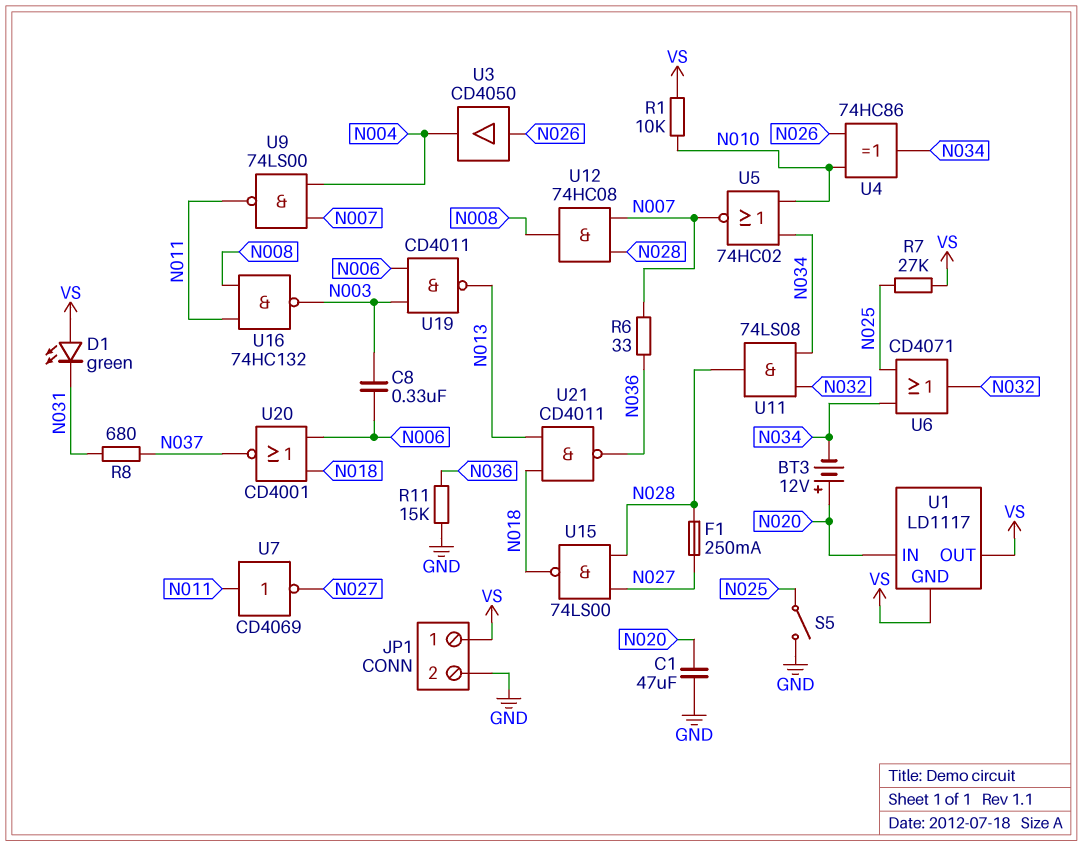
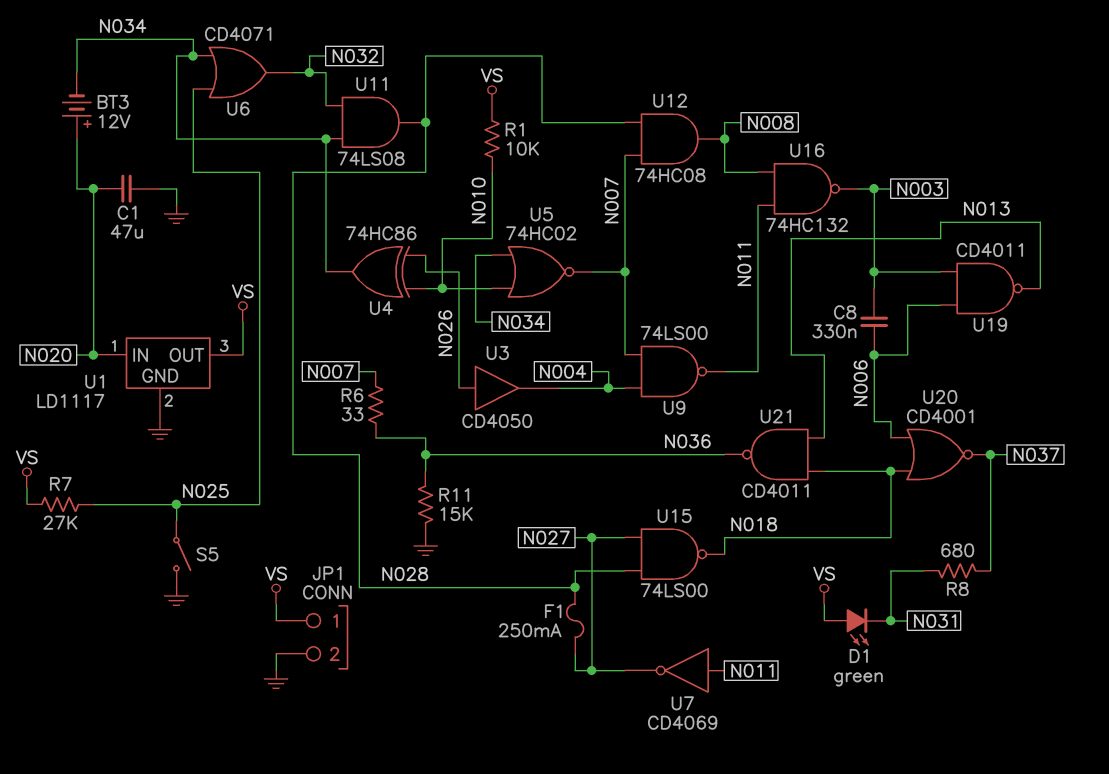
U1 pin GND: VS -> GND

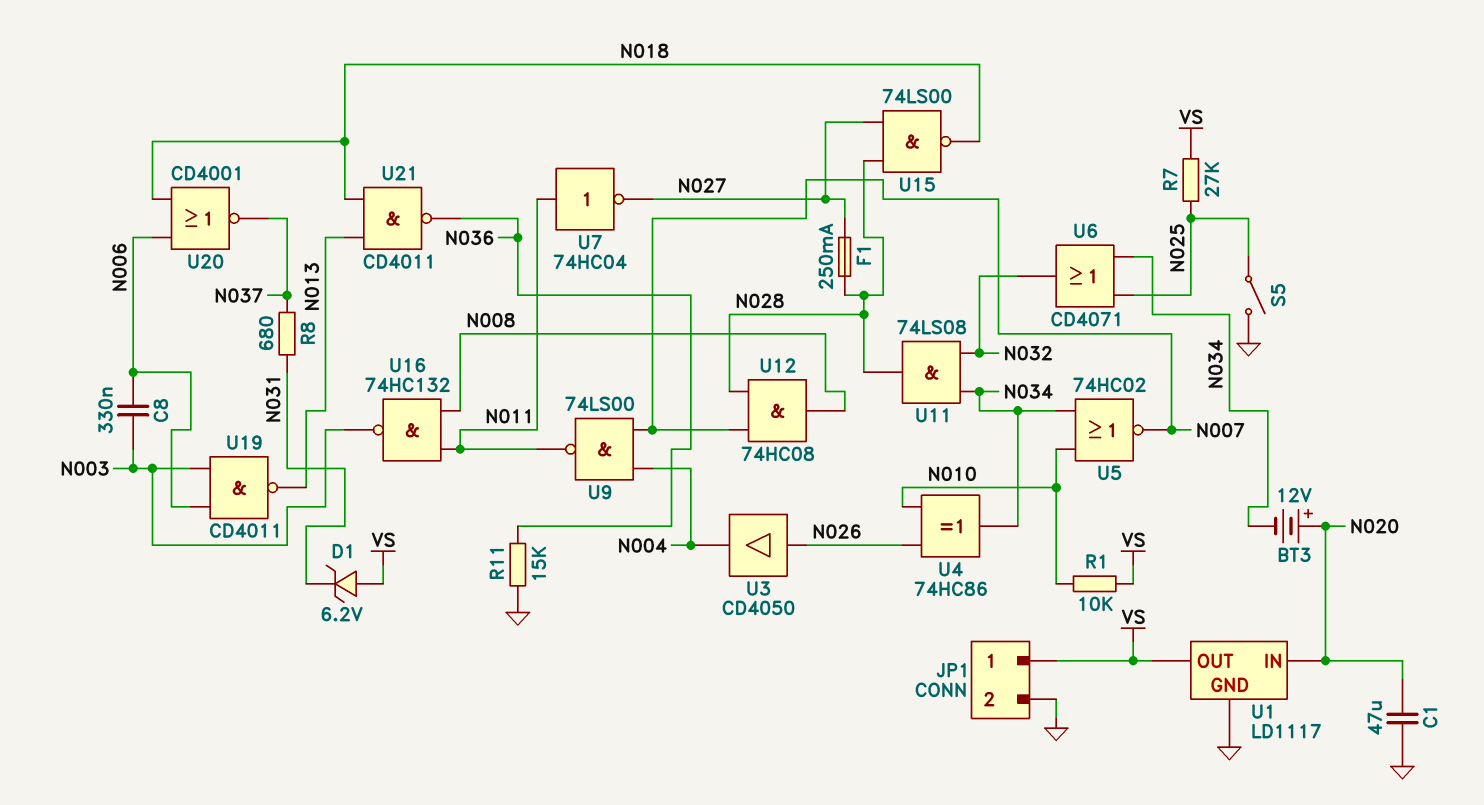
D1: LED green (A VS, K N031) -> zener 6.2V (A VS, K N031)
R6: 33 (N007, N036) -> none
U7: NOT CD4069 (in N011, out N027) -> NOT 74HC04 (in N011, out N027)

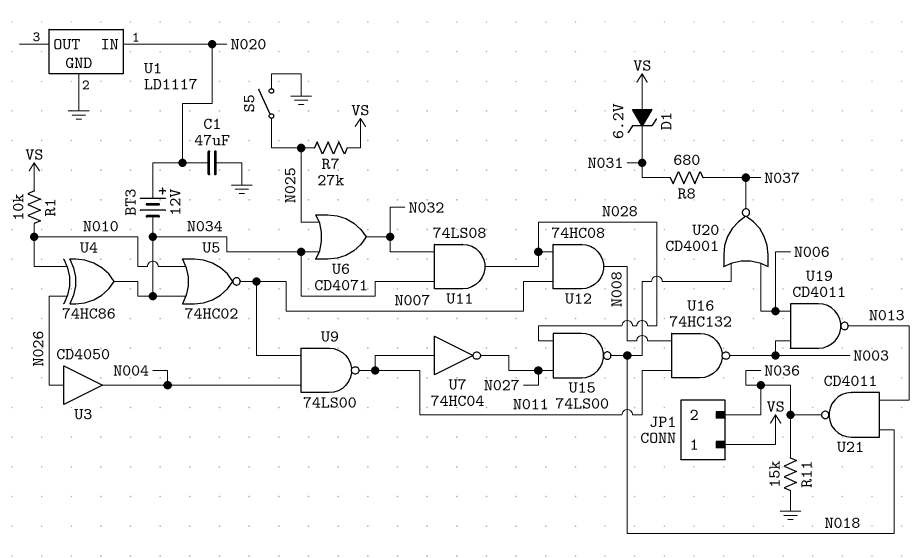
C8: 330nF (N003, N006) -> none
F1: 250mA (N027, N028) -> none
JP1 pin 2: GND -> N036
U1 pin OUT: VS -> none

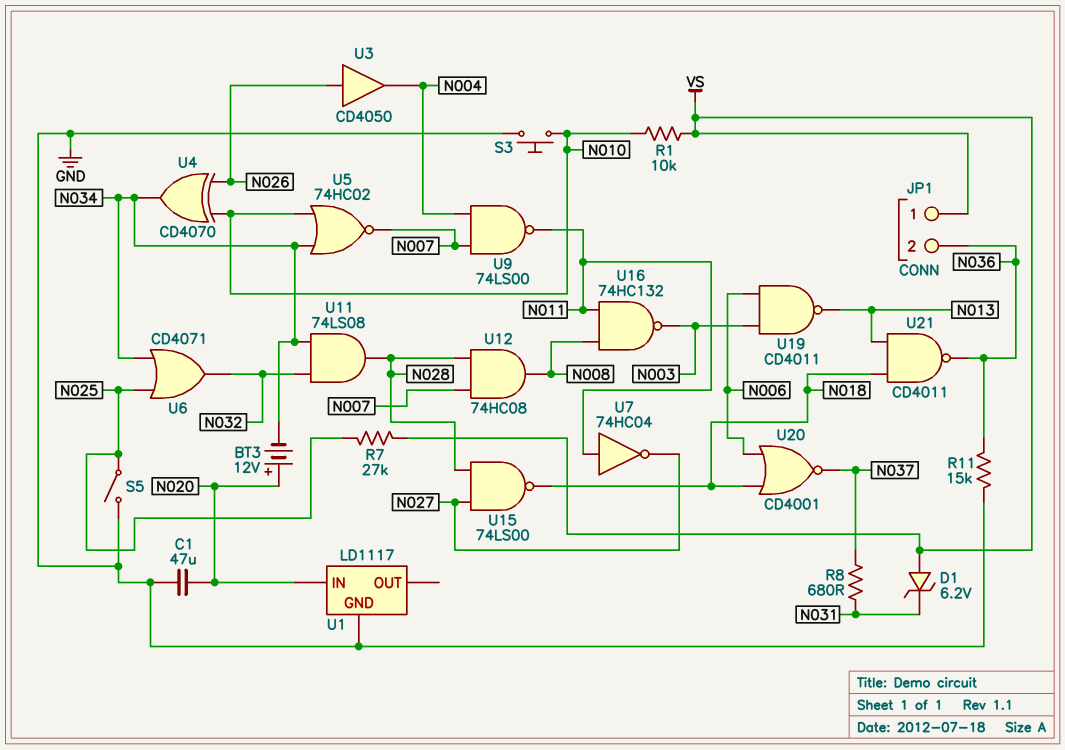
S3: none -> button (GND, N010)
U4: XOR 74HC86 (in N010, in N026, out N034) -> XOR CD4070 (in N010, in N026, out N034)

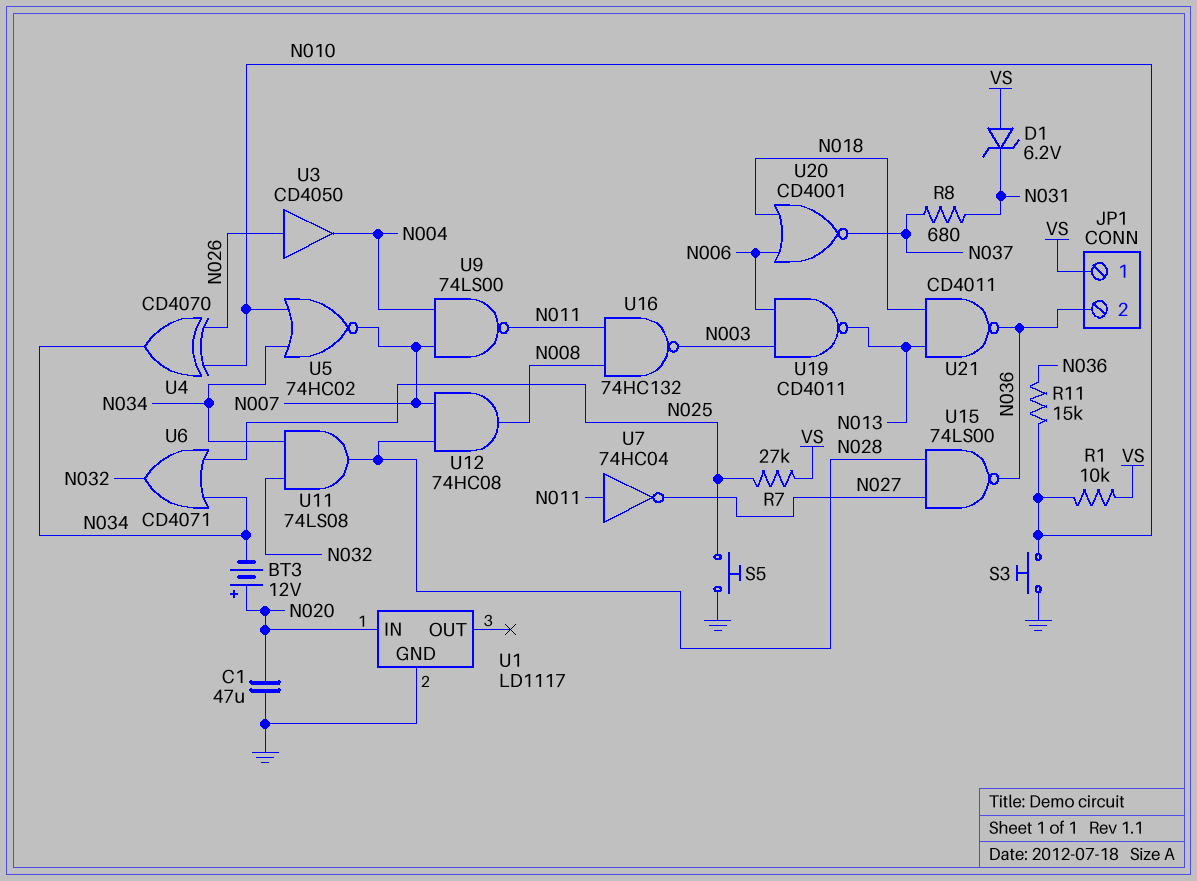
R11: 15k (GND, N036) -> 15k (N010, N036)
S5: switch (GND, N025) -> button (GND, N025)
U15: NAND 74LS00 (in N027, in N028, out N018) -> NAND 74LS00 (in N027, in N028, out N036)

